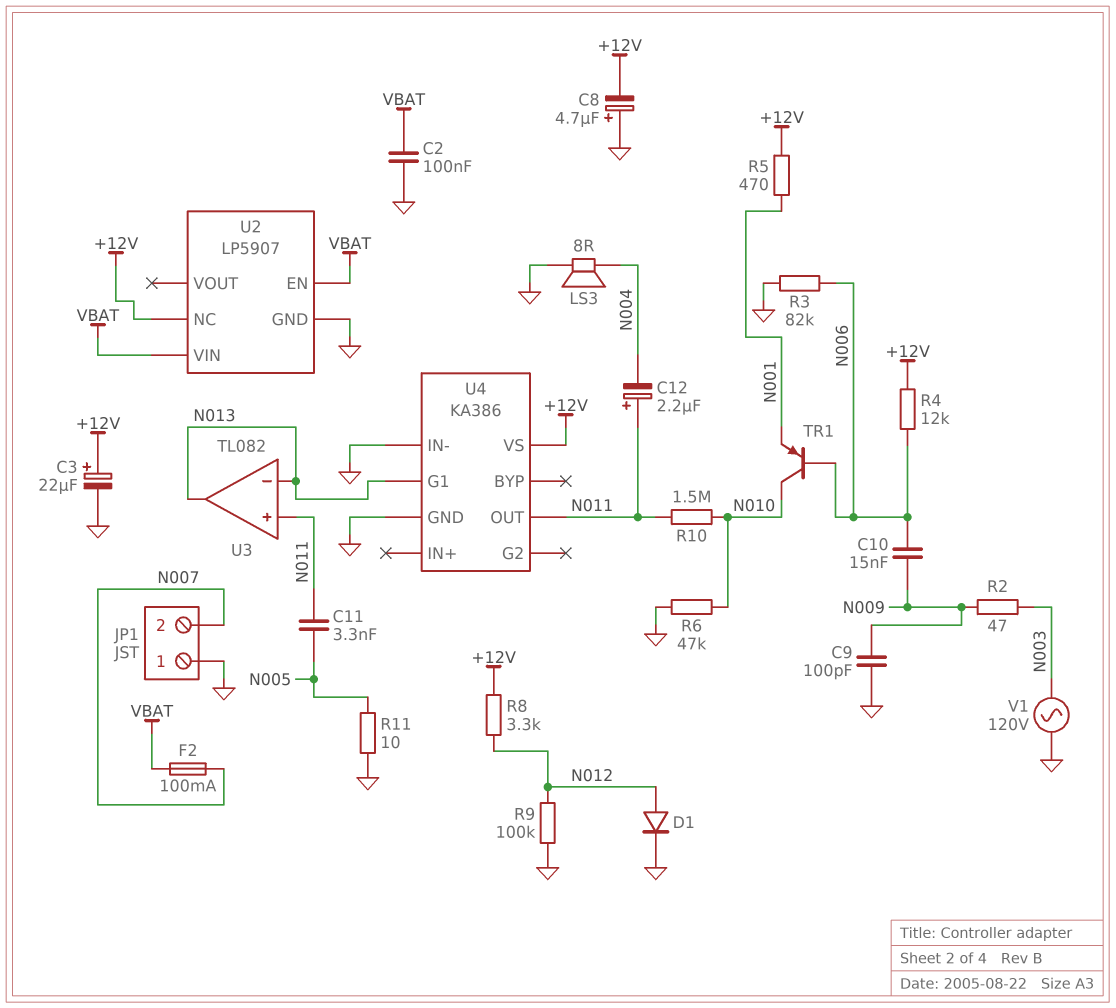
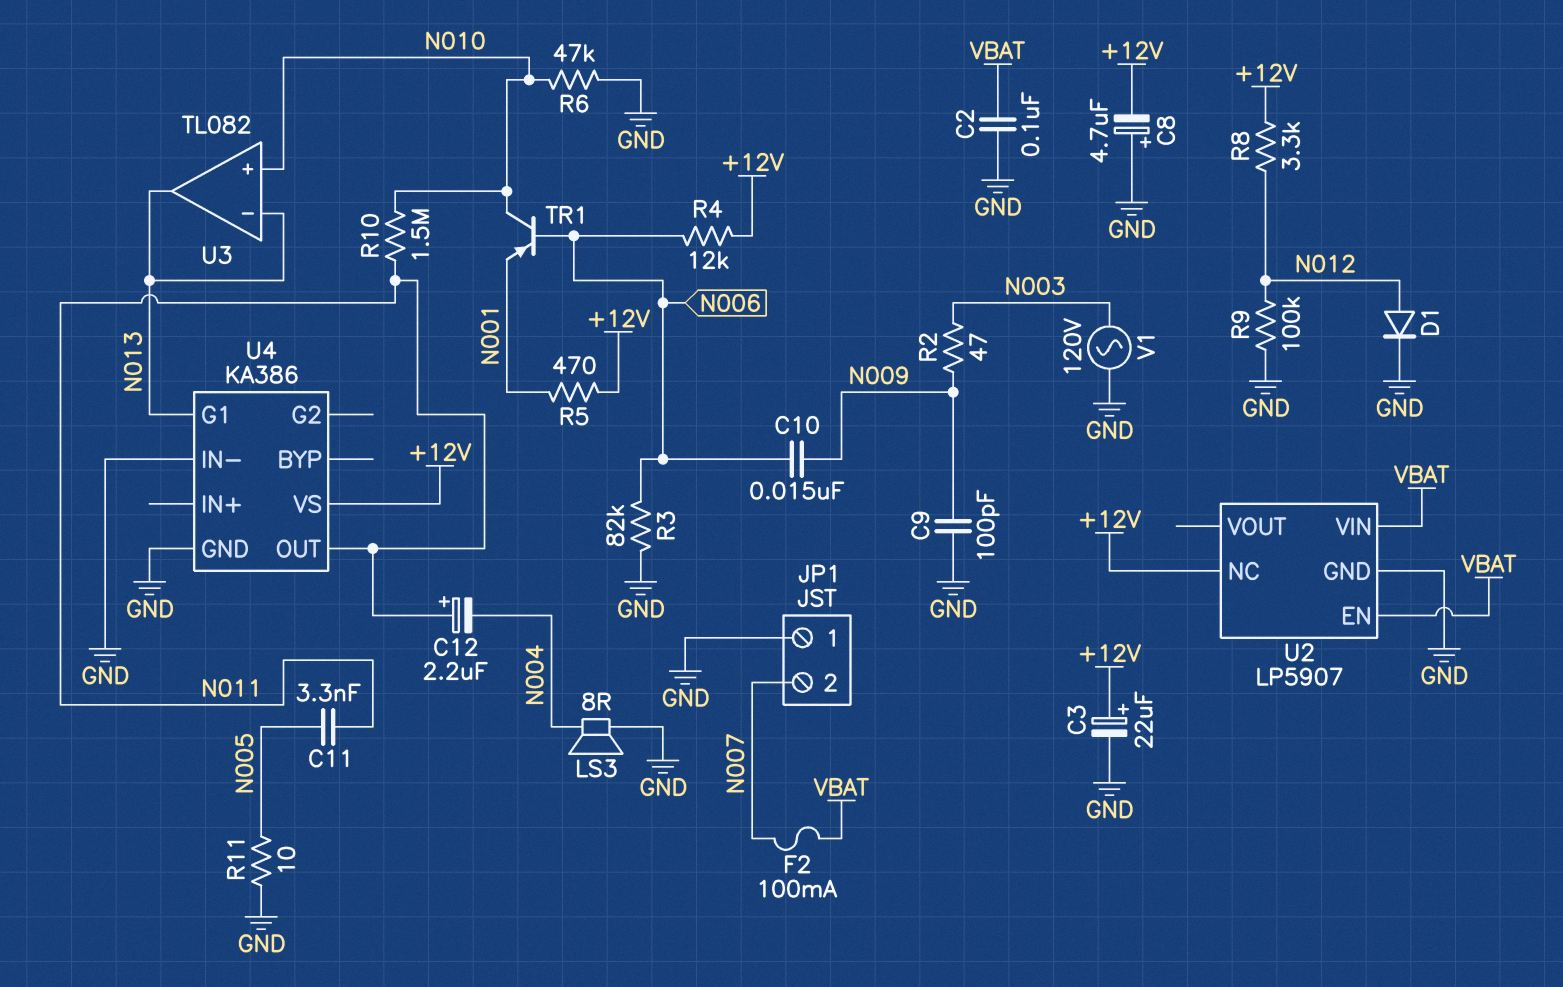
U3 pin in+: N011 -> N010

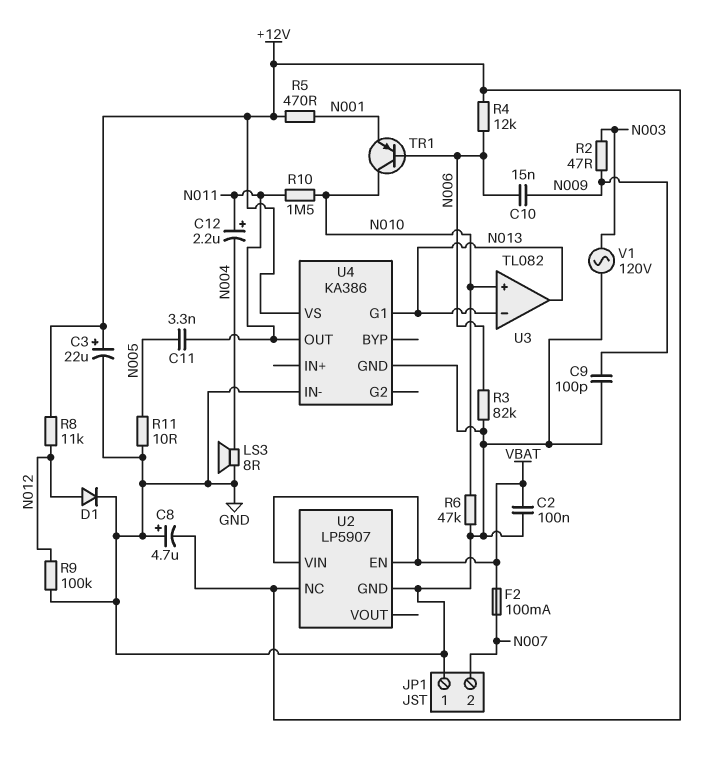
R8: 3.3k (+12V, N012) -> 11k (+12V, N012)

